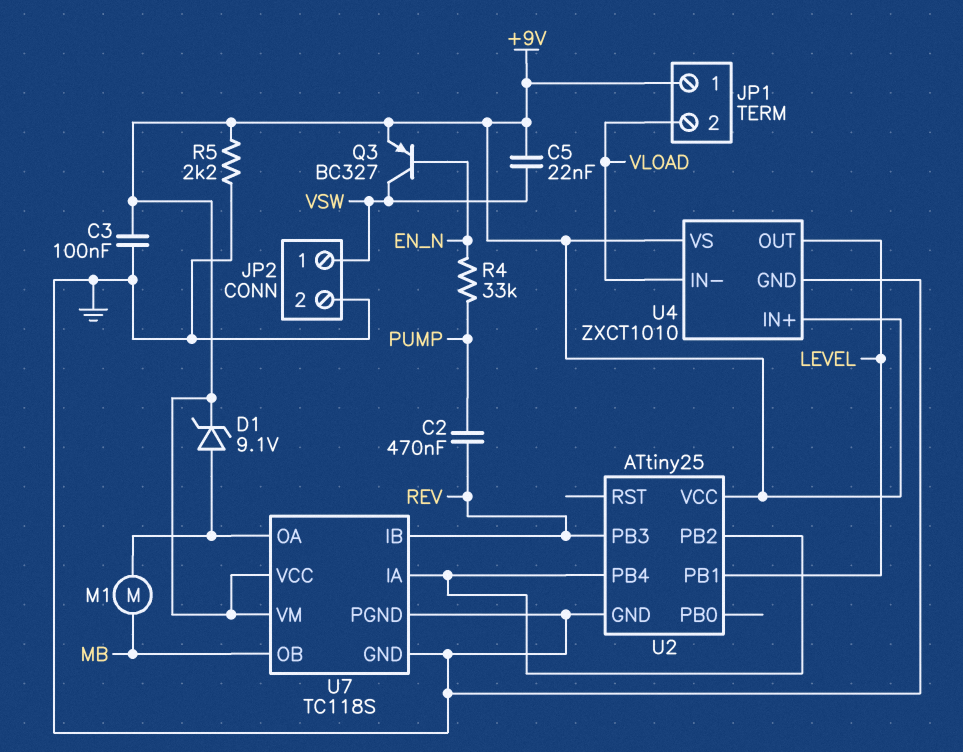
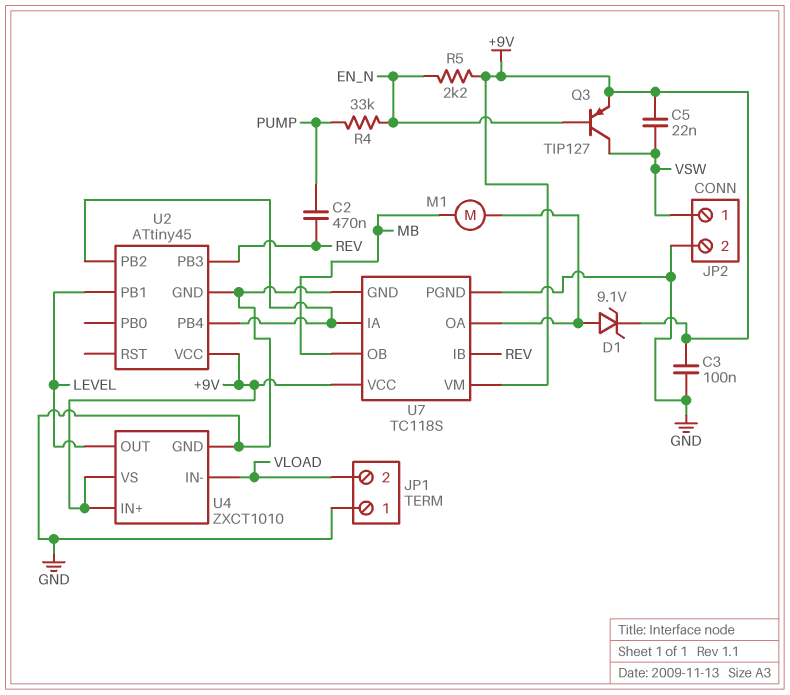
JP1 pin 1: +9V -> GND
Q3: PNP BC327 (B EN_N, C VSW, E +9V) -> PNP TIP127 (B EN_N, C VSW, E +9V)
R5: 2.2k (+9V, GND) -> 2.2k (+9V, EN_N)
U2: ATtiny25 -> ATtiny45

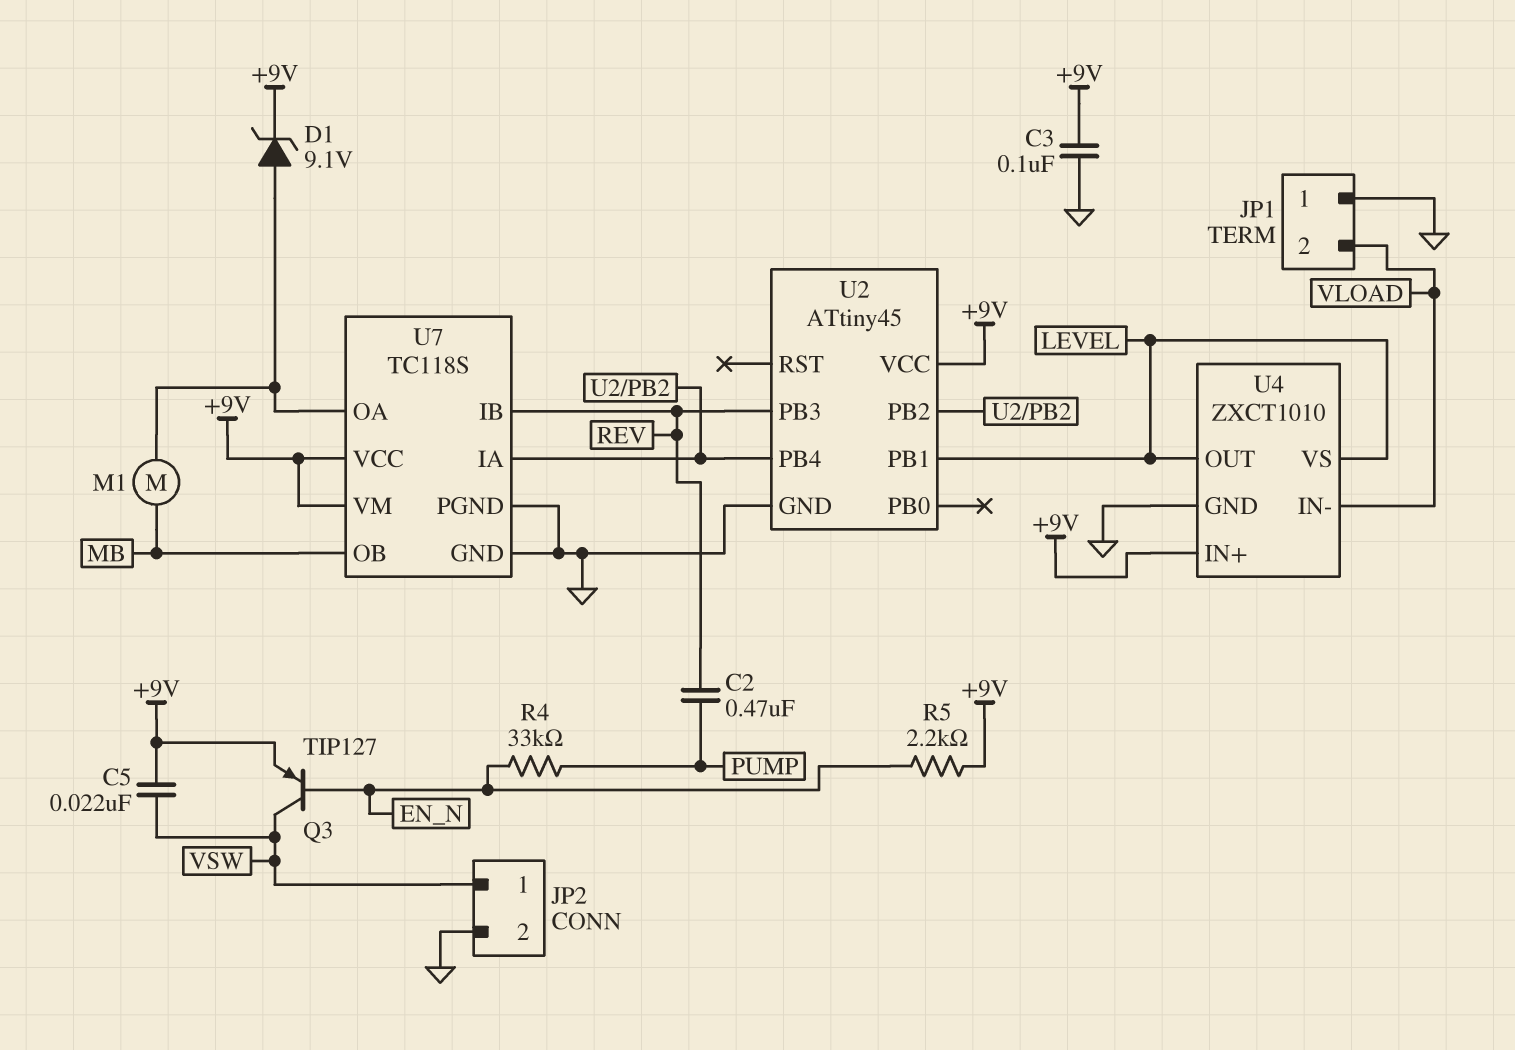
U4 pin VS: +9V -> LEVEL

